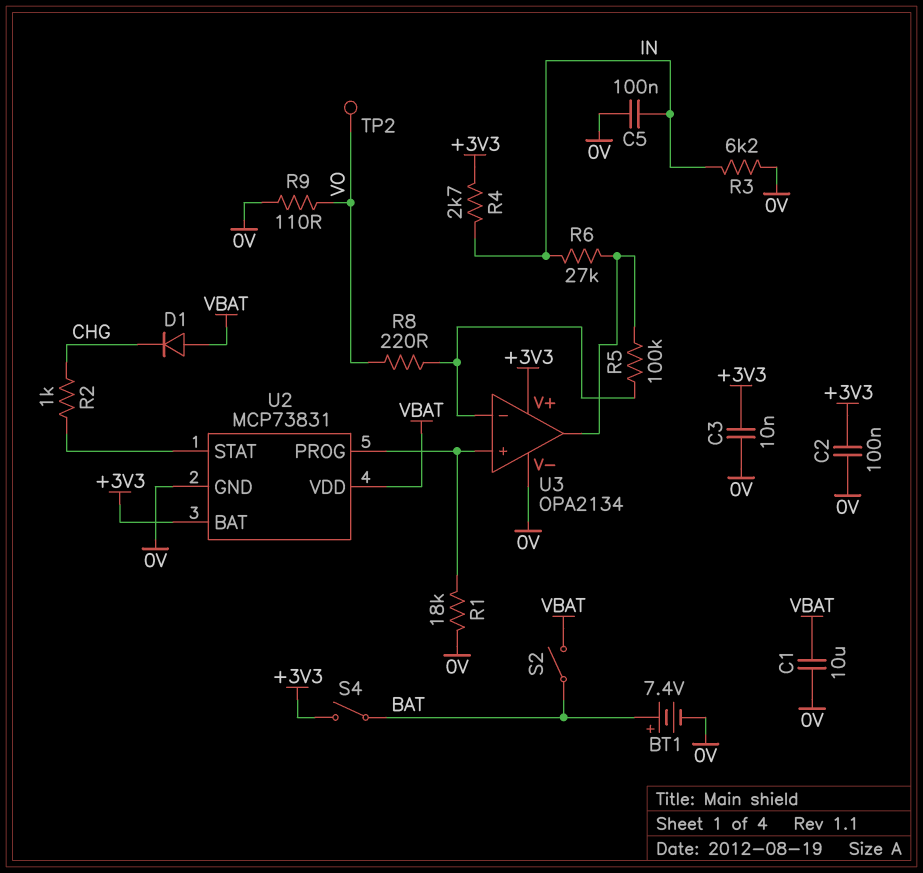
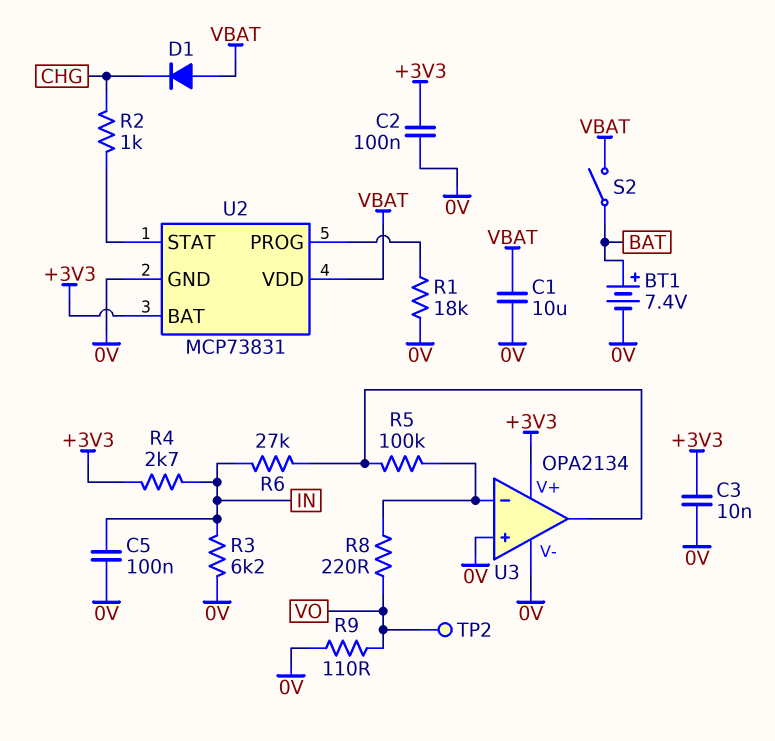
S4: switch (+3V3, BAT) -> none
U3 pin in+: U2/PROG -> 0V

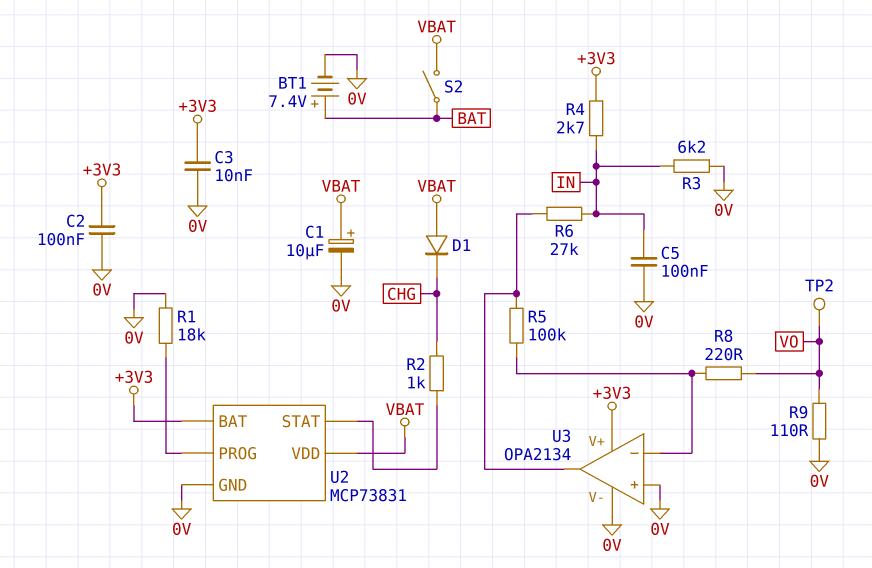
C1: 10uF (0V, VBAT) -> 10uF (plus VBAT, minus 0V)

